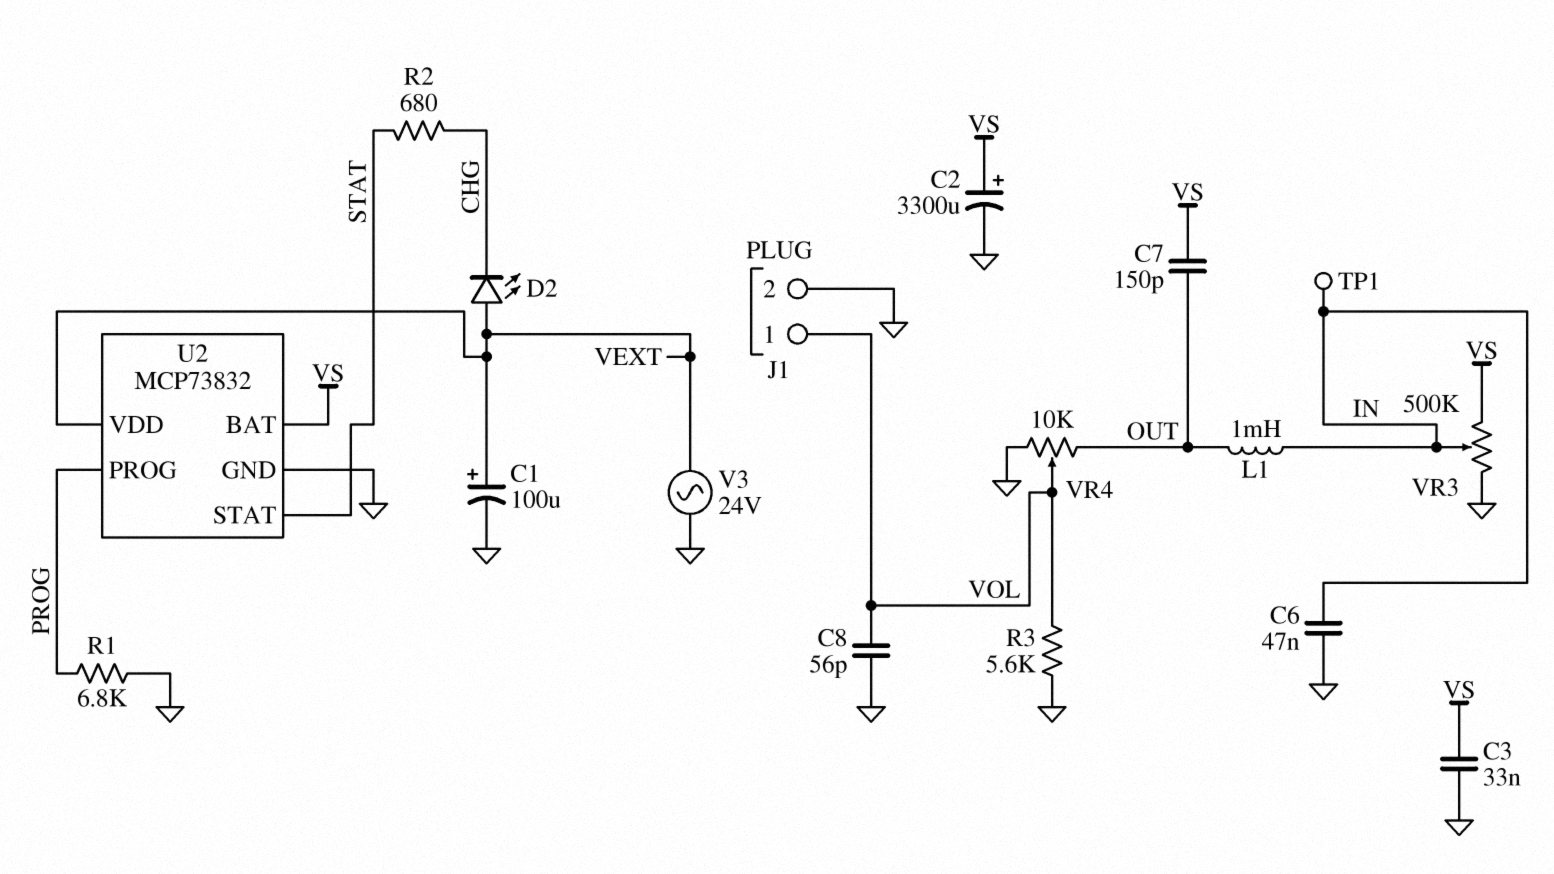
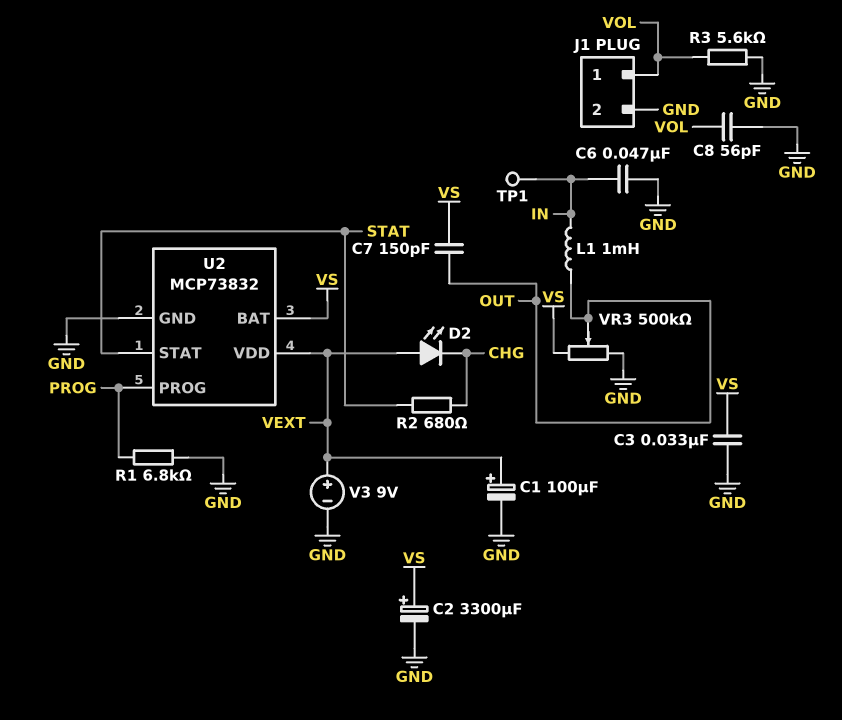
V3: AC 24V (GND, VEXT) -> 9V (plus VEXT, minus GND)
VR3: 500k (GND, VS, wiper IN) -> 500k (GND, VS, wiper OUT)
VR4: 10k (GND, OUT, wiper VOL) -> none

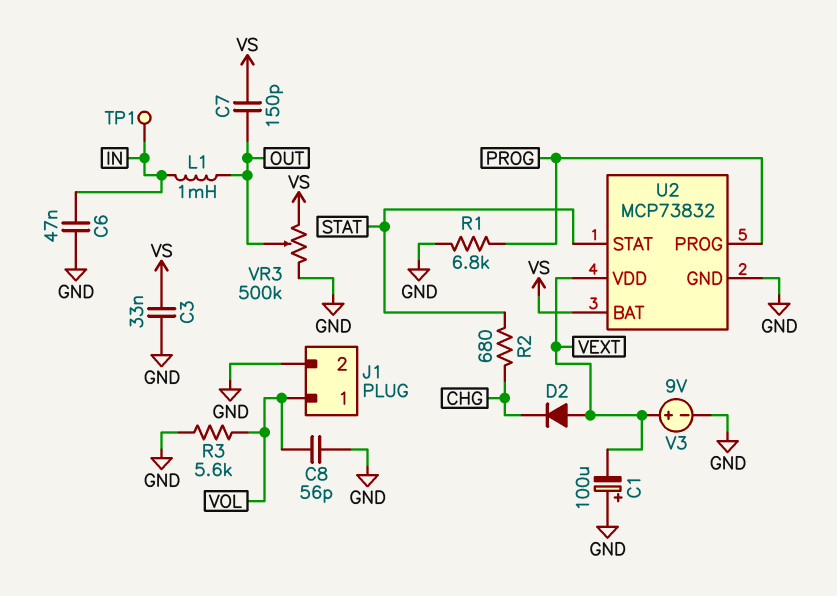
C1: 100uF (plus VEXT, minus GND) -> 100uF (plus GND, minus VEXT)
C2: 3300uF (plus VS, minus GND) -> none
D2: LED (A VEXT, K CHG) -> diode (A VEXT, K CHG)

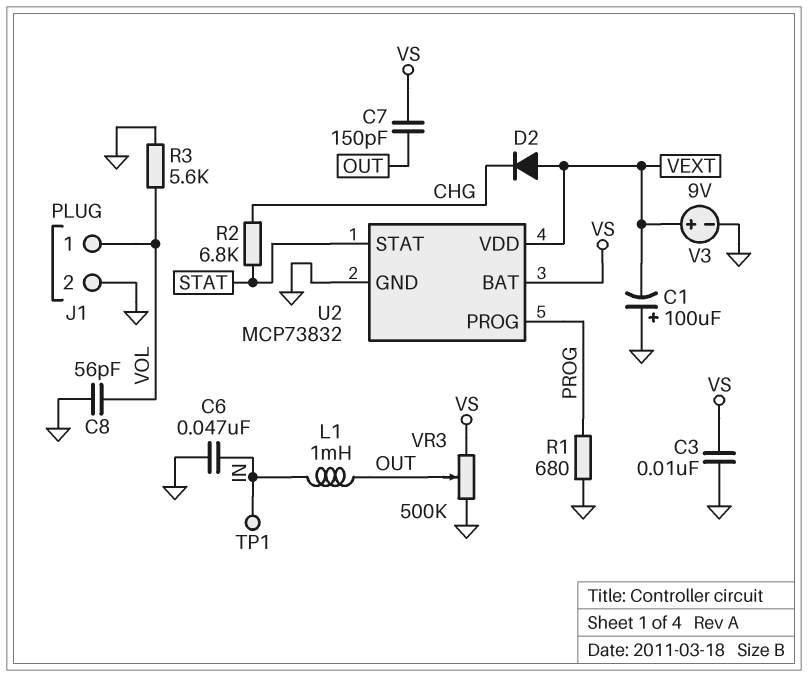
C3: 33nF (GND, VS) -> 10nF (GND, VS)
R1: 6.8k (GND, PROG) -> 680 (GND, PROG)
R2: 680 (CHG, STAT) -> 6.8k (CHG, STAT)

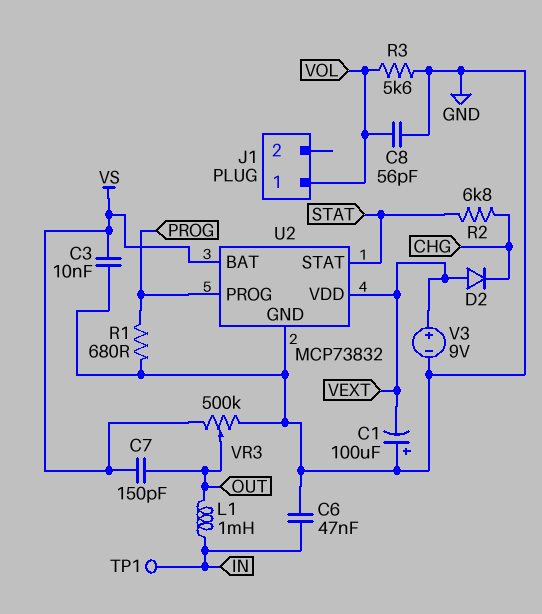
J1 pin 2: GND -> none

